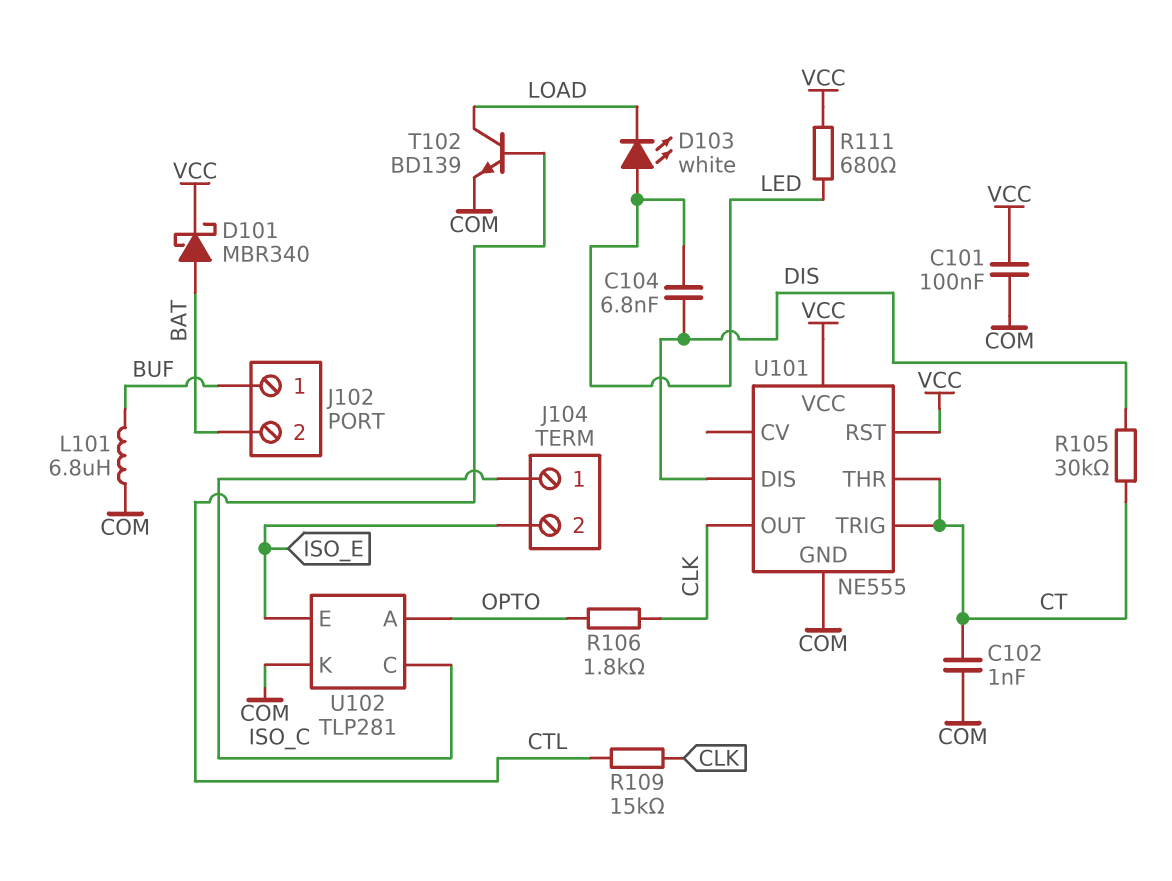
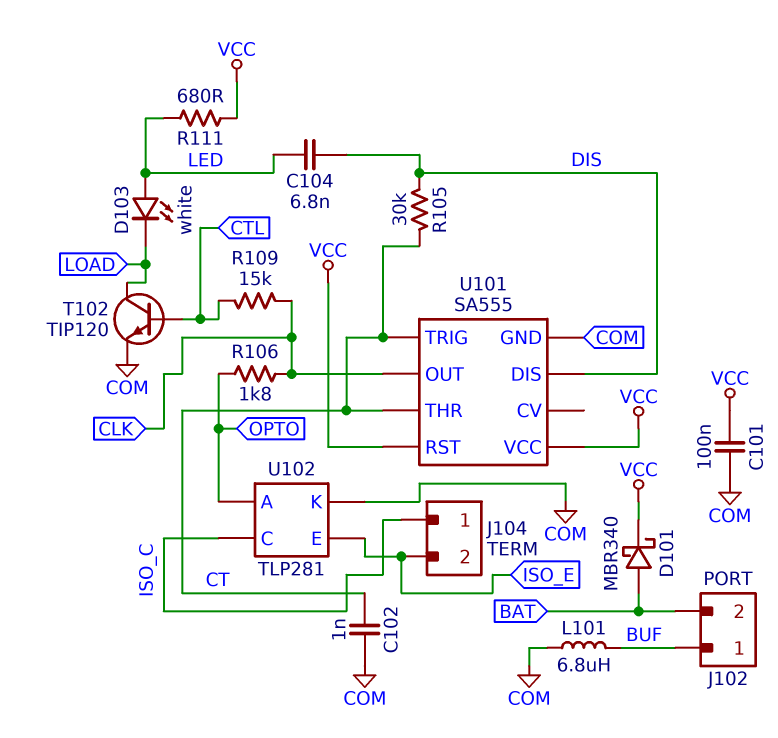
T102: NPN BD139 (B CTL, C LOAD, E COM) -> NPN TIP120 (B CTL, C LOAD, E COM)
U101: NE555 -> SA555

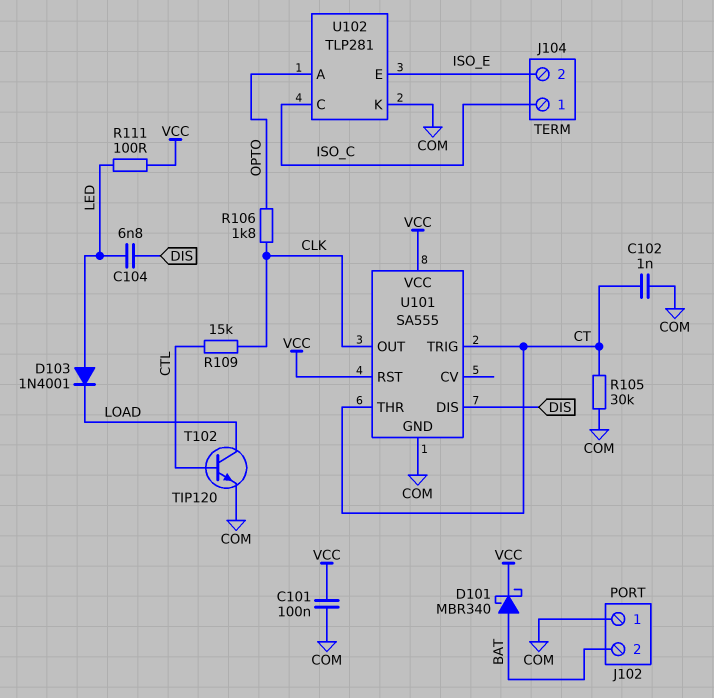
D103: LED white (A LED, K LOAD) -> diode 1N4001 (A LED, K LOAD)
J102 pin 1: BUF -> COM
L101: 6.8uH (BUF, COM) -> none
R105: 30k (CT, DIS) -> 30k (COM, CT)
R111: 680 (LED, VCC) -> 100 (LED, VCC)

